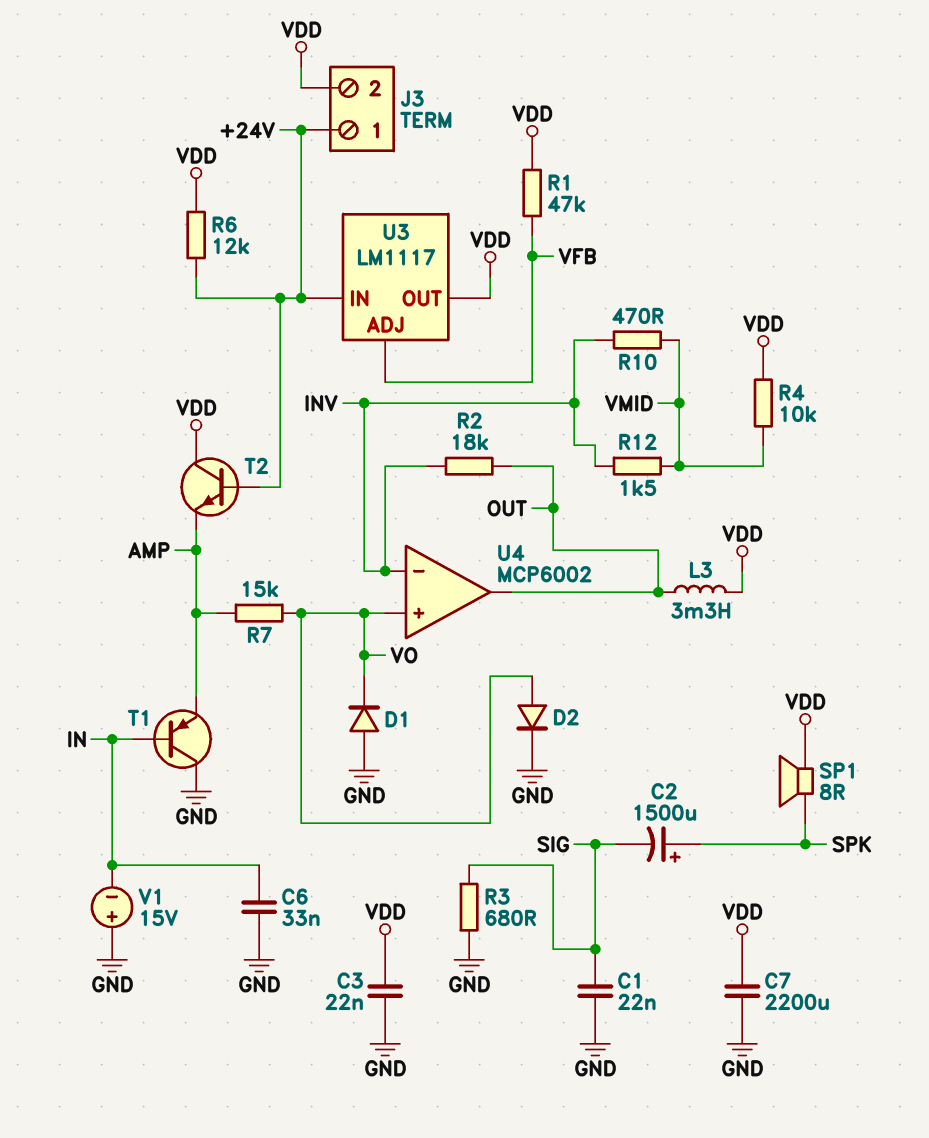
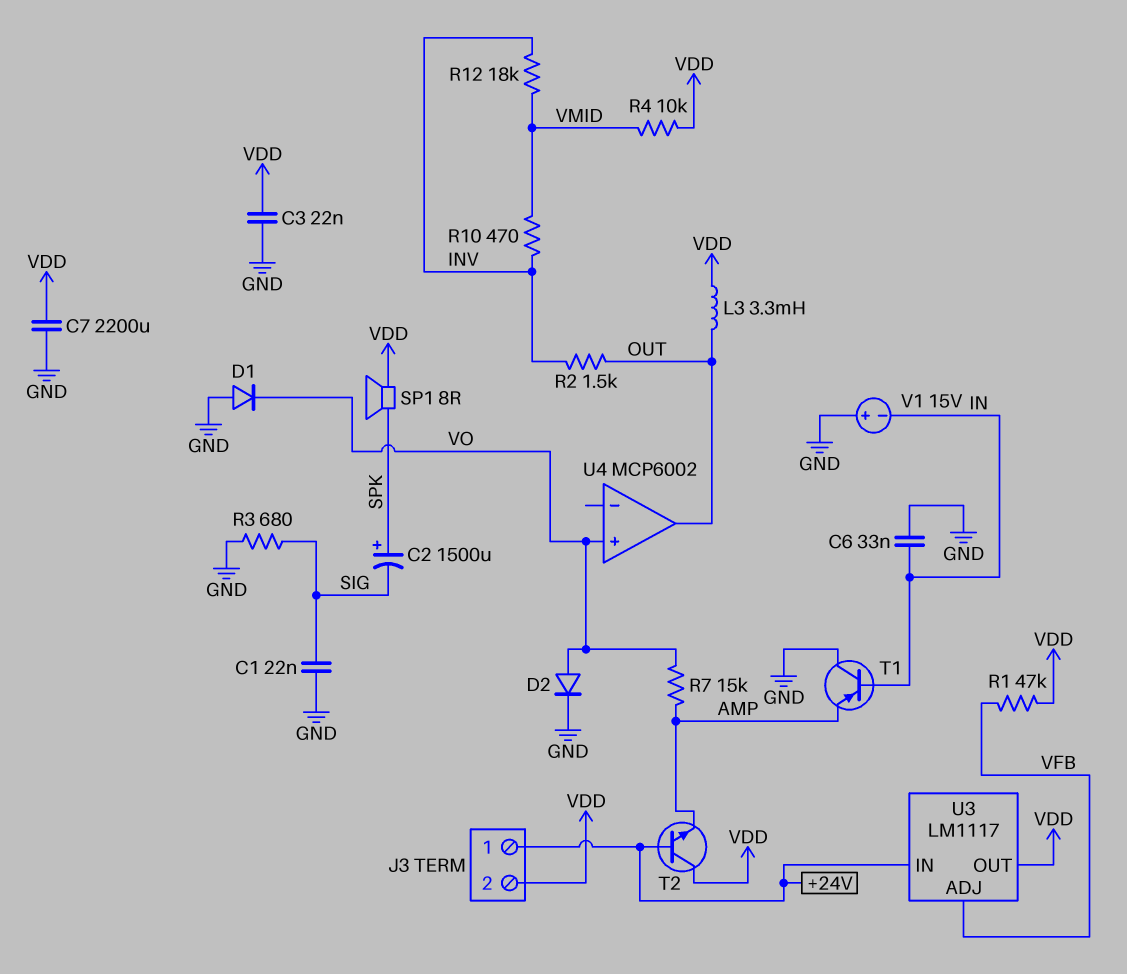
R2: 18k (INV, OUT) -> 1.5k (INV, OUT)
R6: 12k (+24V, VDD) -> none
R12: 1.5k (INV, VMID) -> 18k (INV, VMID)
U4 pin in-: INV -> none

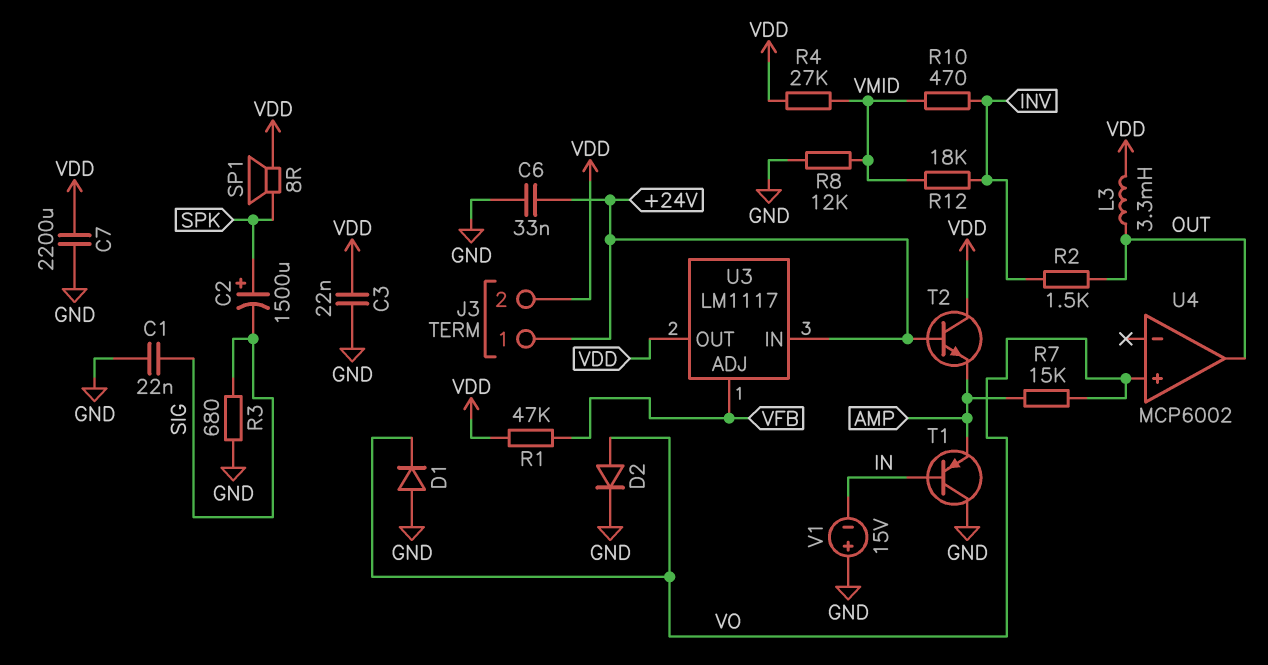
C6: 33nF (GND, IN) -> 33nF (+24V, GND)
R4: 10k (VDD, VMID) -> 27k (VDD, VMID)
R8: none -> 12k (GND, VMID)

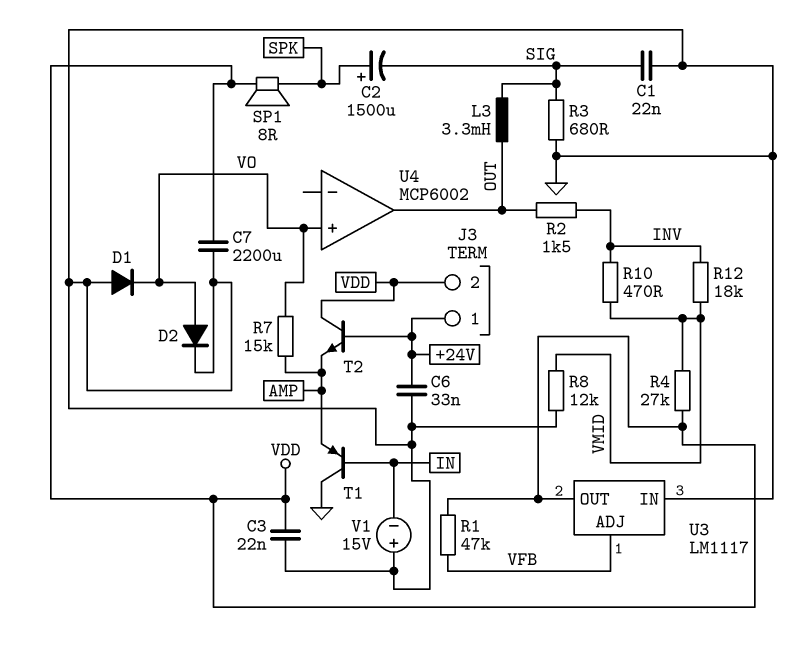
L3: 3.3mH (OUT, VDD) -> 3.3mH (OUT, SIG)
U3 pin IN: +24V -> GND

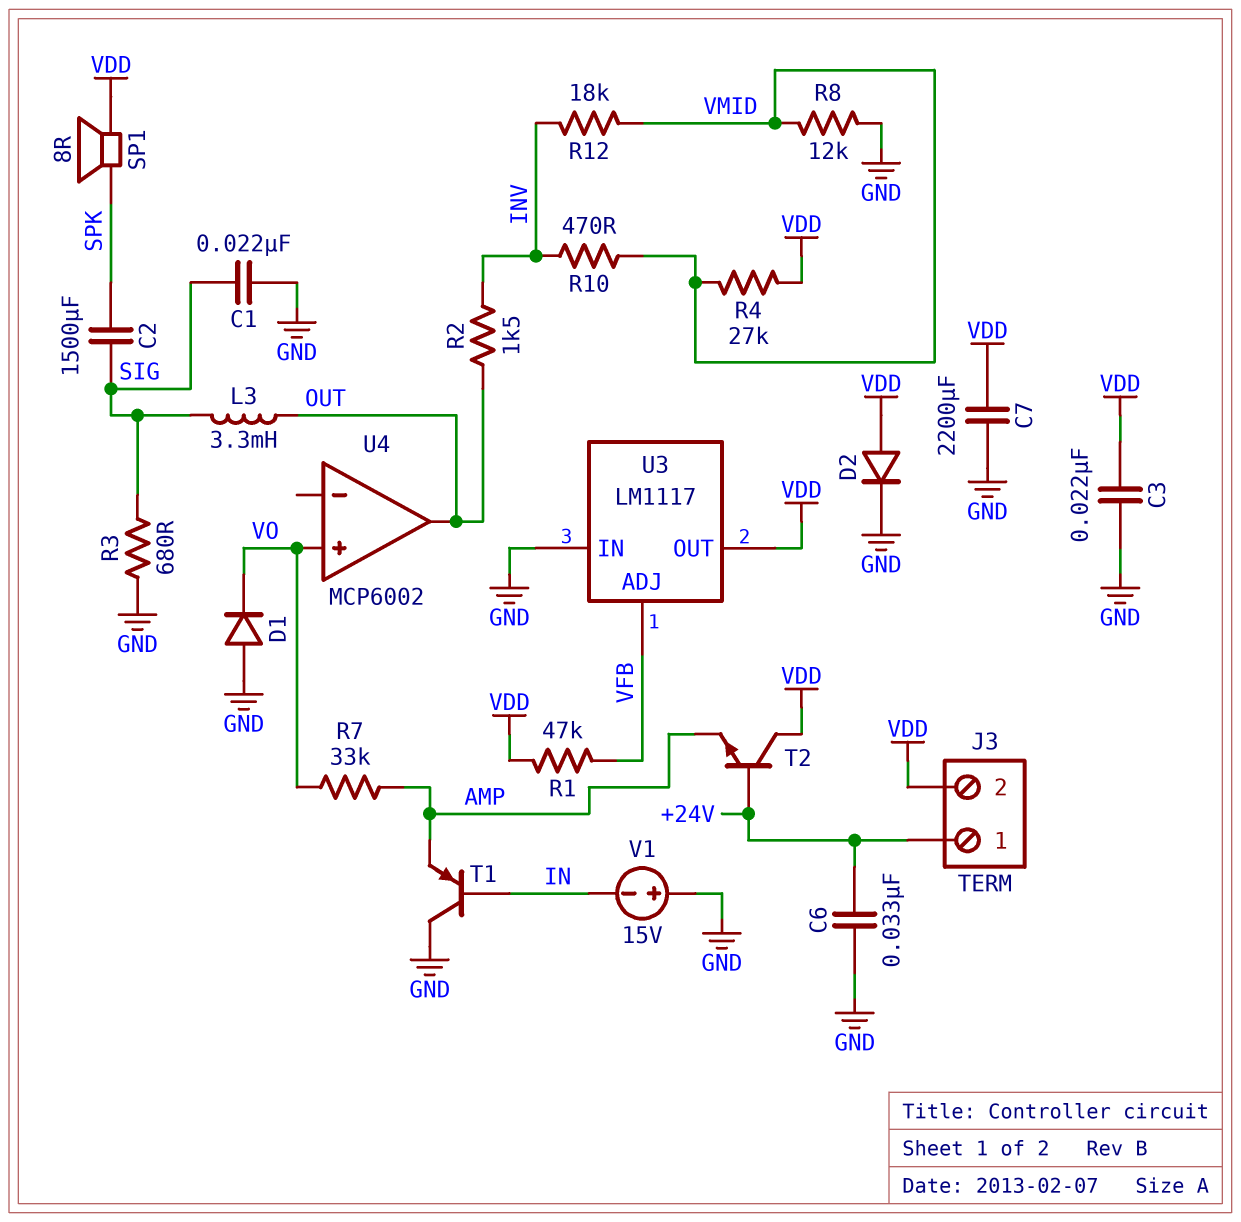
C2: 1500uF (plus SPK, minus SIG) -> 1500uF (SIG, SPK)
D2: diode (A VO, K GND) -> diode (A VDD, K GND)
R7: 15k (AMP, VO) -> 33k (AMP, VO)

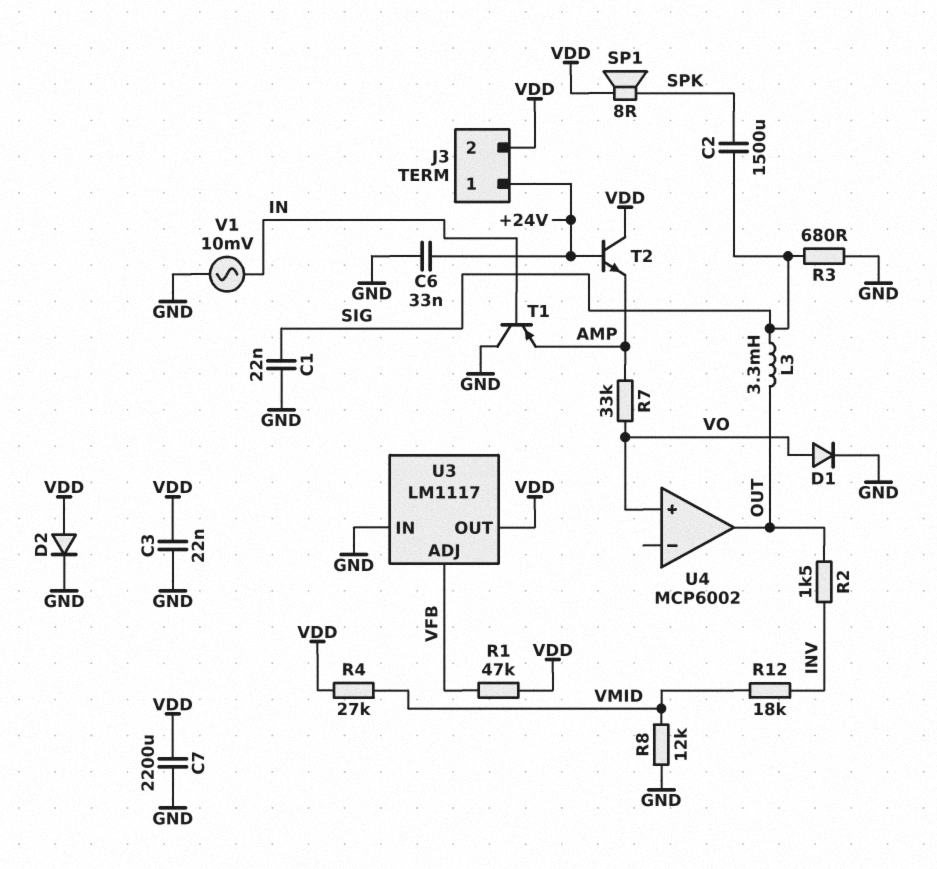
D1: diode (A GND, K VO) -> diode (A VO, K GND)
R10: 470 (INV, VMID) -> none
V1: 15V (plus GND, minus IN) -> AC 10mV (GND, IN)

